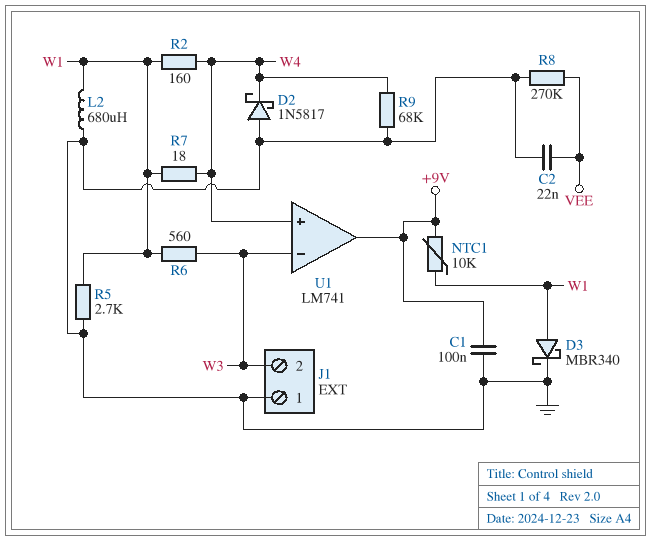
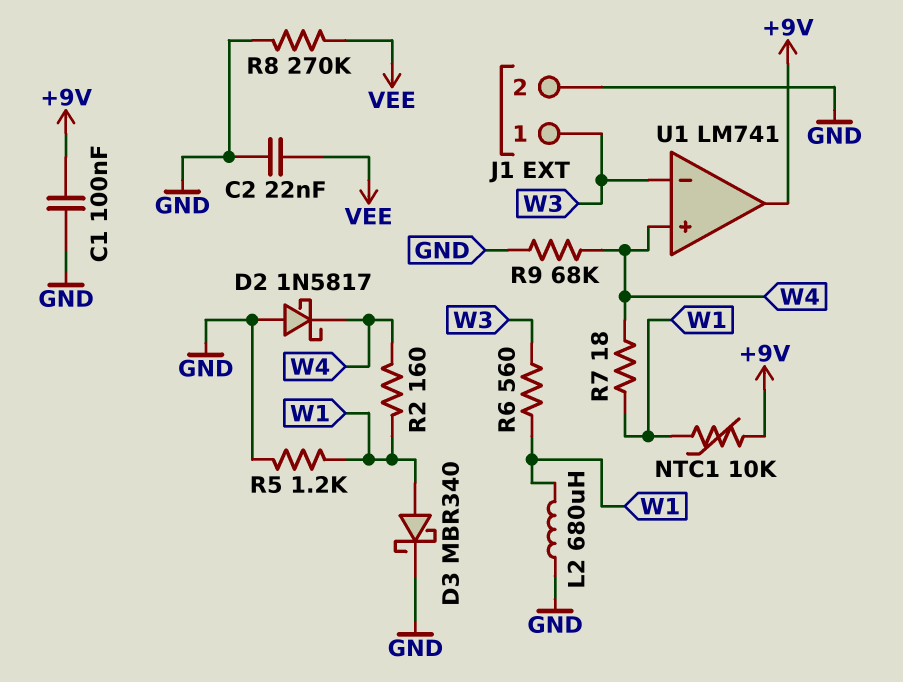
J1 pin 1: GND -> W3
J1 pin 2: W3 -> GND
R5: 2.7k (GND, W1) -> 1.2k (GND, W1)

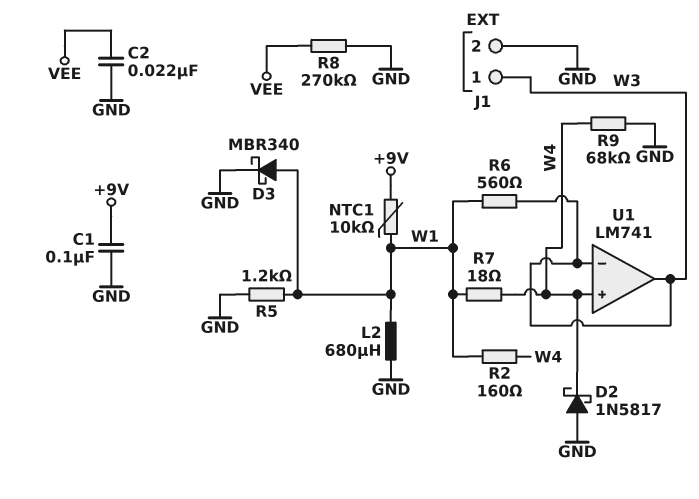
U1 pin out: +9V -> W3

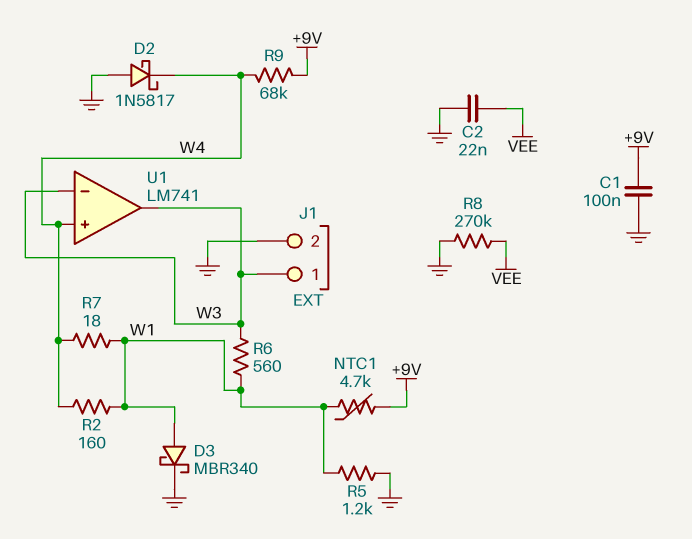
L2: 680uH (GND, W1) -> none
NTC1: 10k (+9V, W1) -> 4.7k (+9V, W1)
R9: 68k (GND, W4) -> 68k (+9V, W4)

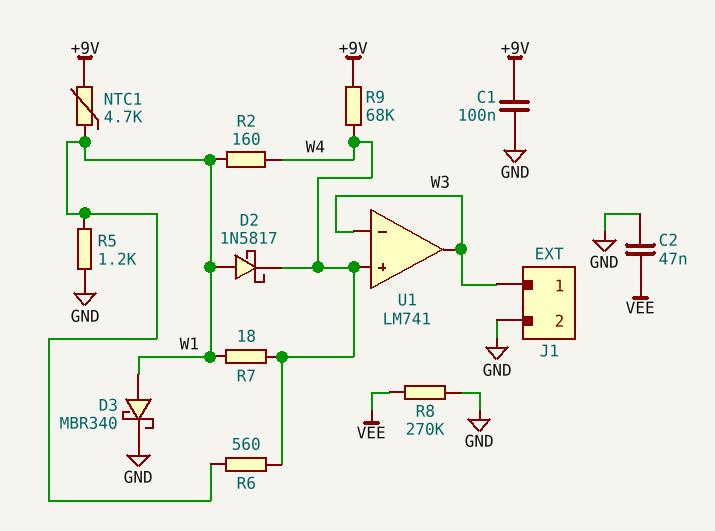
C2: 22nF (GND, VEE) -> 47nF (GND, VEE)
D2: schottky 1N5817 (A GND, K W4) -> schottky 1N5817 (A W1, K W4)
R6: 560 (W1, W3) -> 560 (W1, W4)

